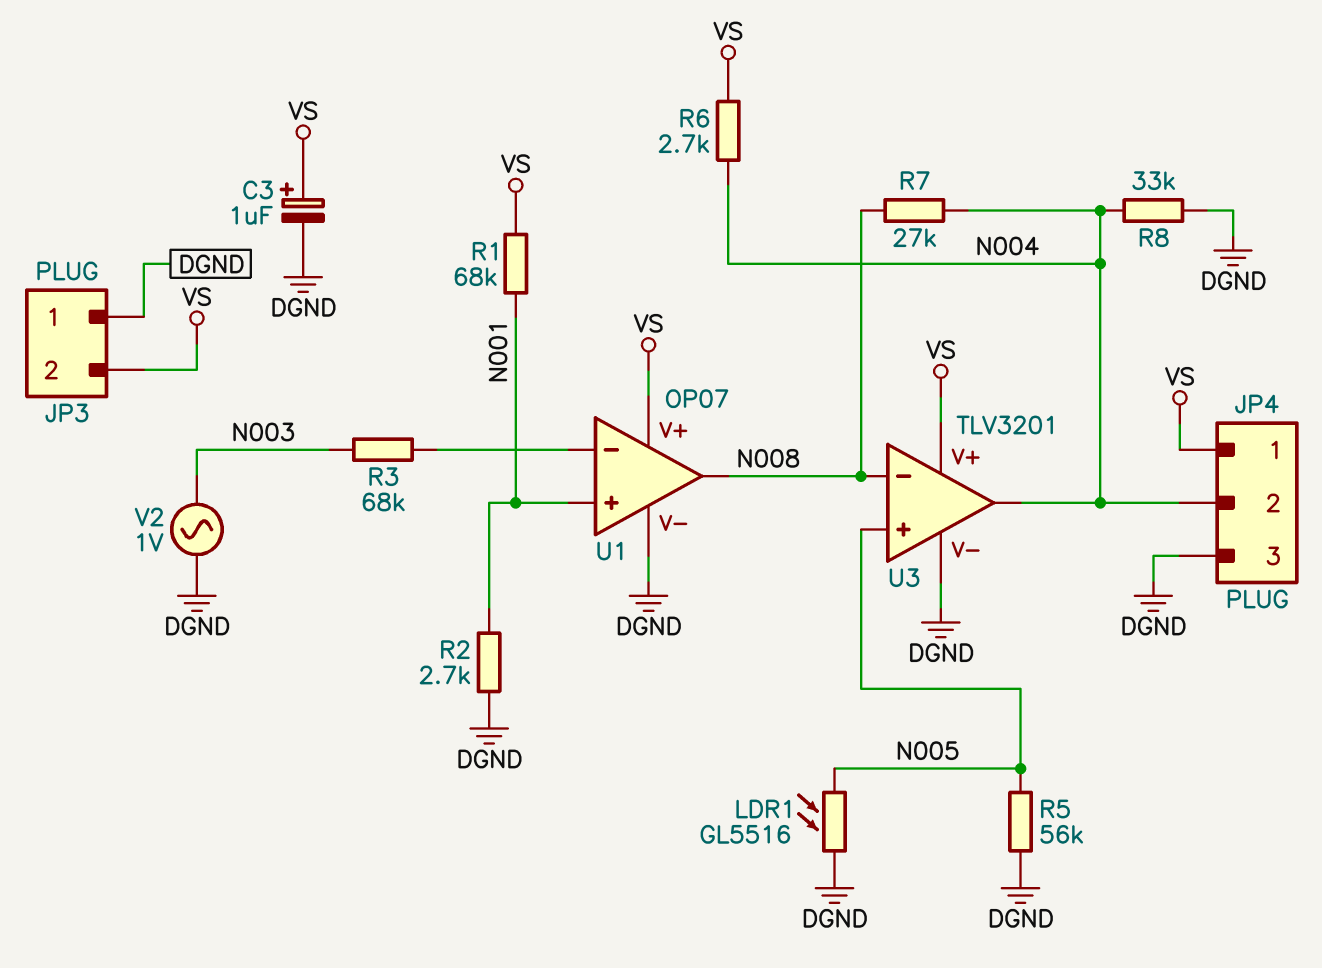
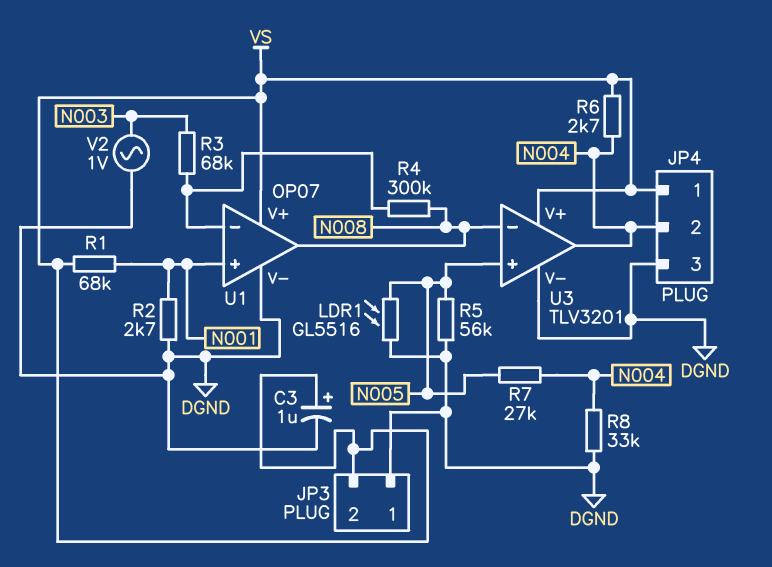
R4: none -> 300k (N008, U1/in-)
R7: 27k (N004, N008) -> 27k (N004, N005)

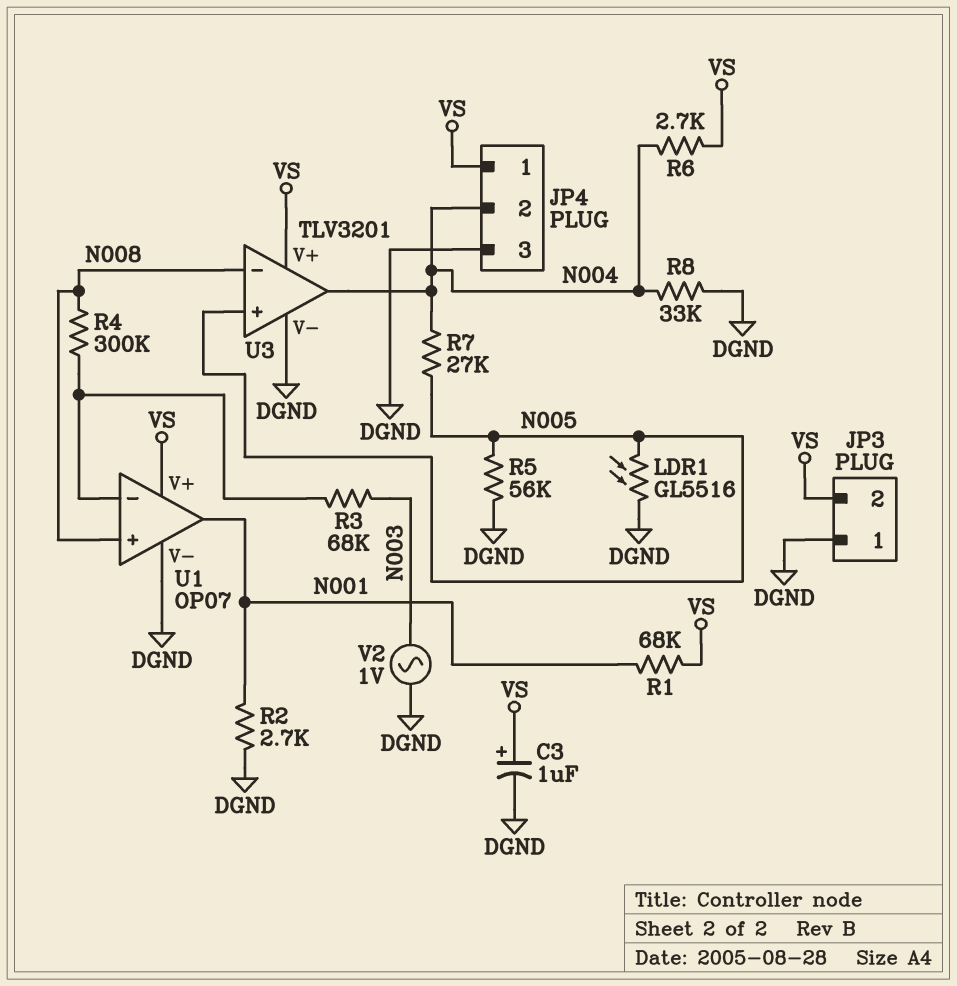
U1 pin in+: N001 -> N008
U1 pin out: N008 -> N001

